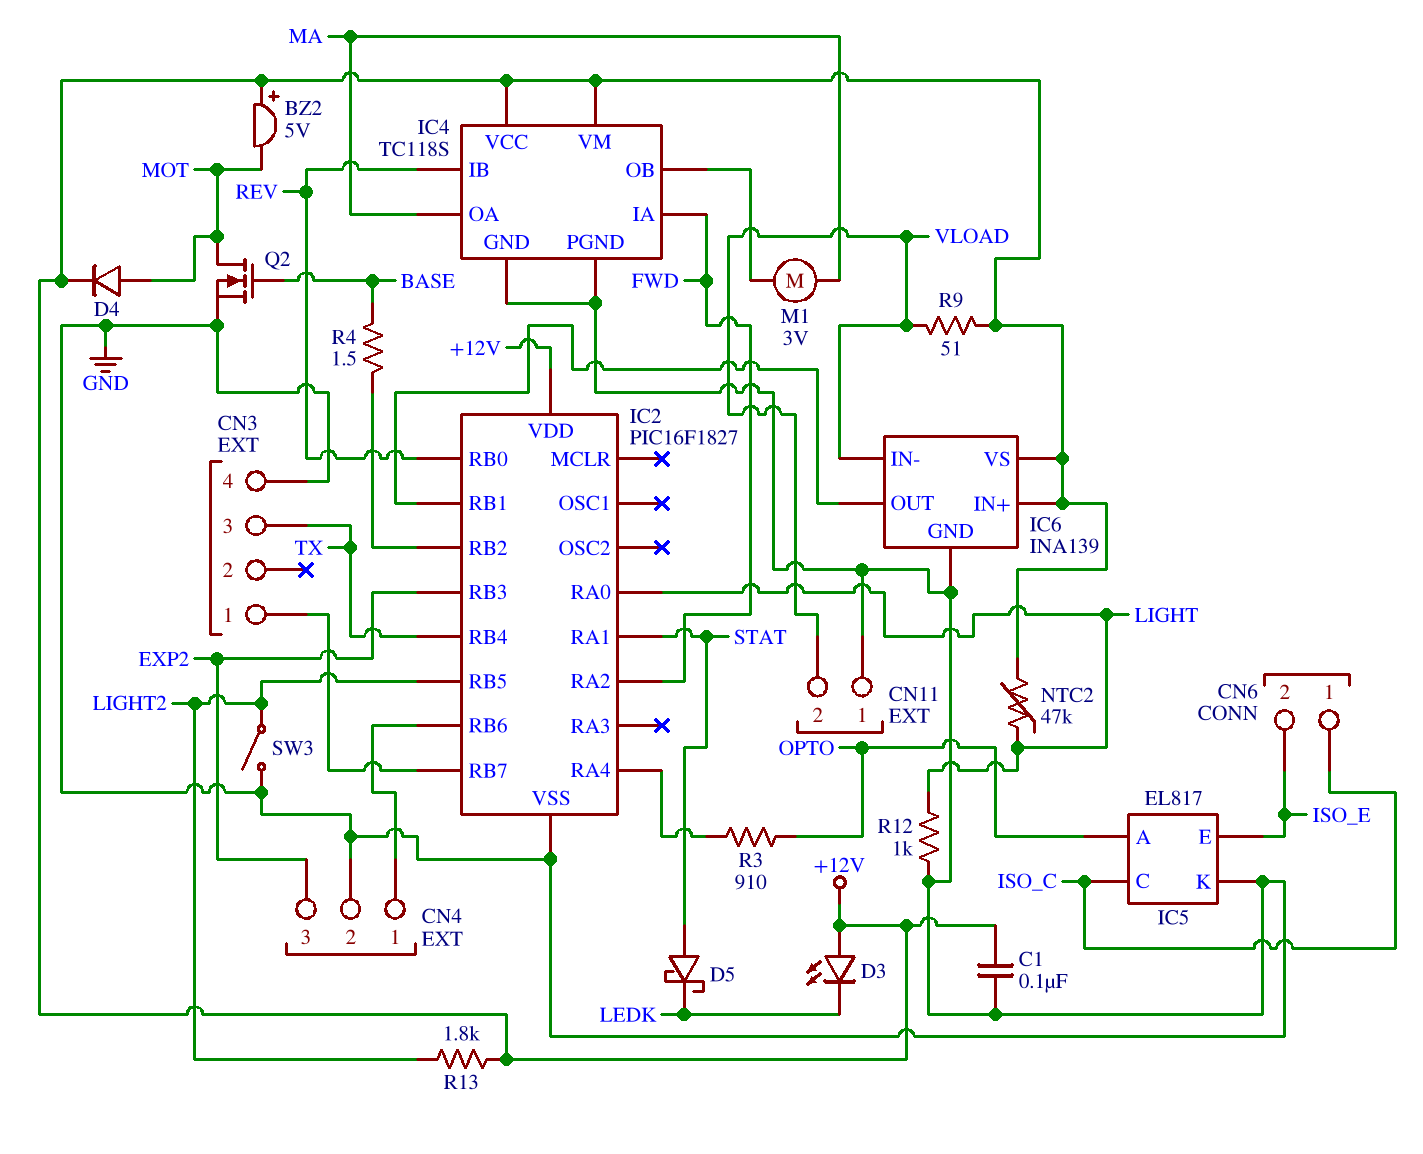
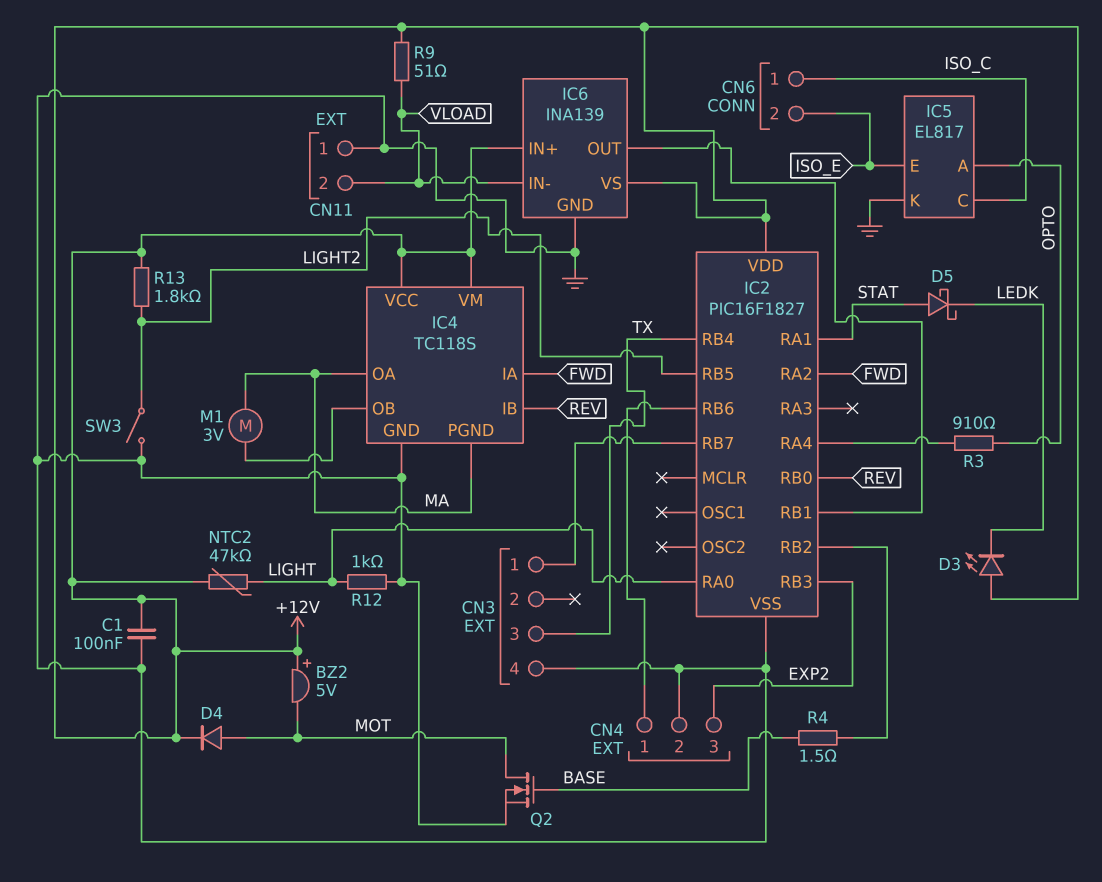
IC4 pin PGND: GND -> MA

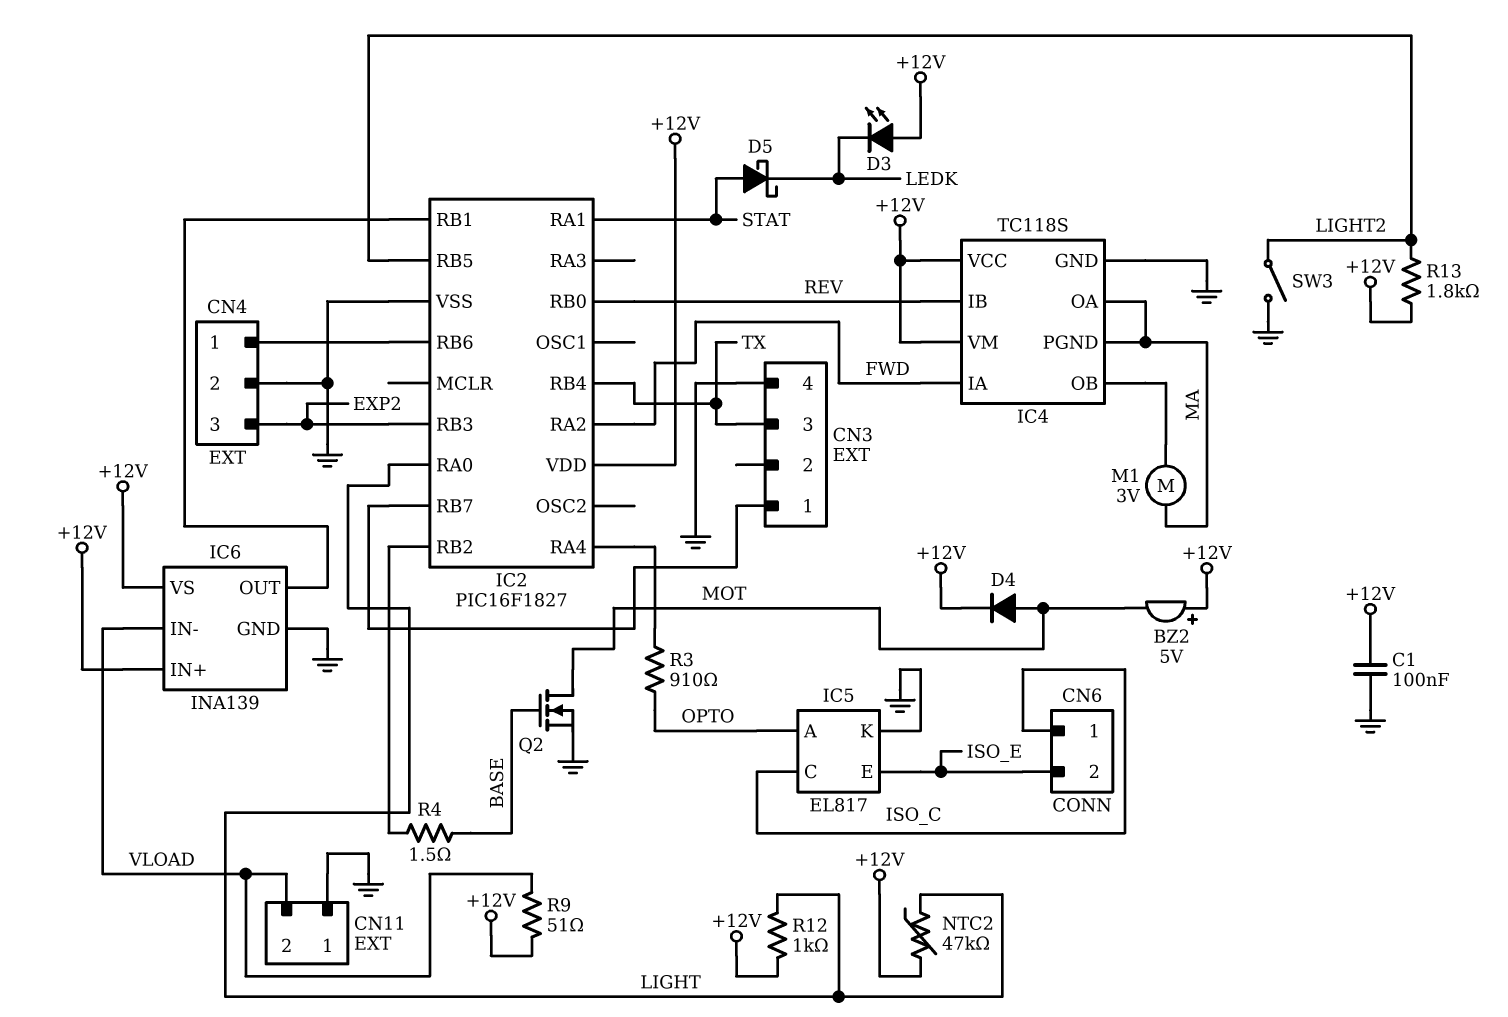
R12: 1k (GND, LIGHT) -> 1k (+12V, LIGHT)

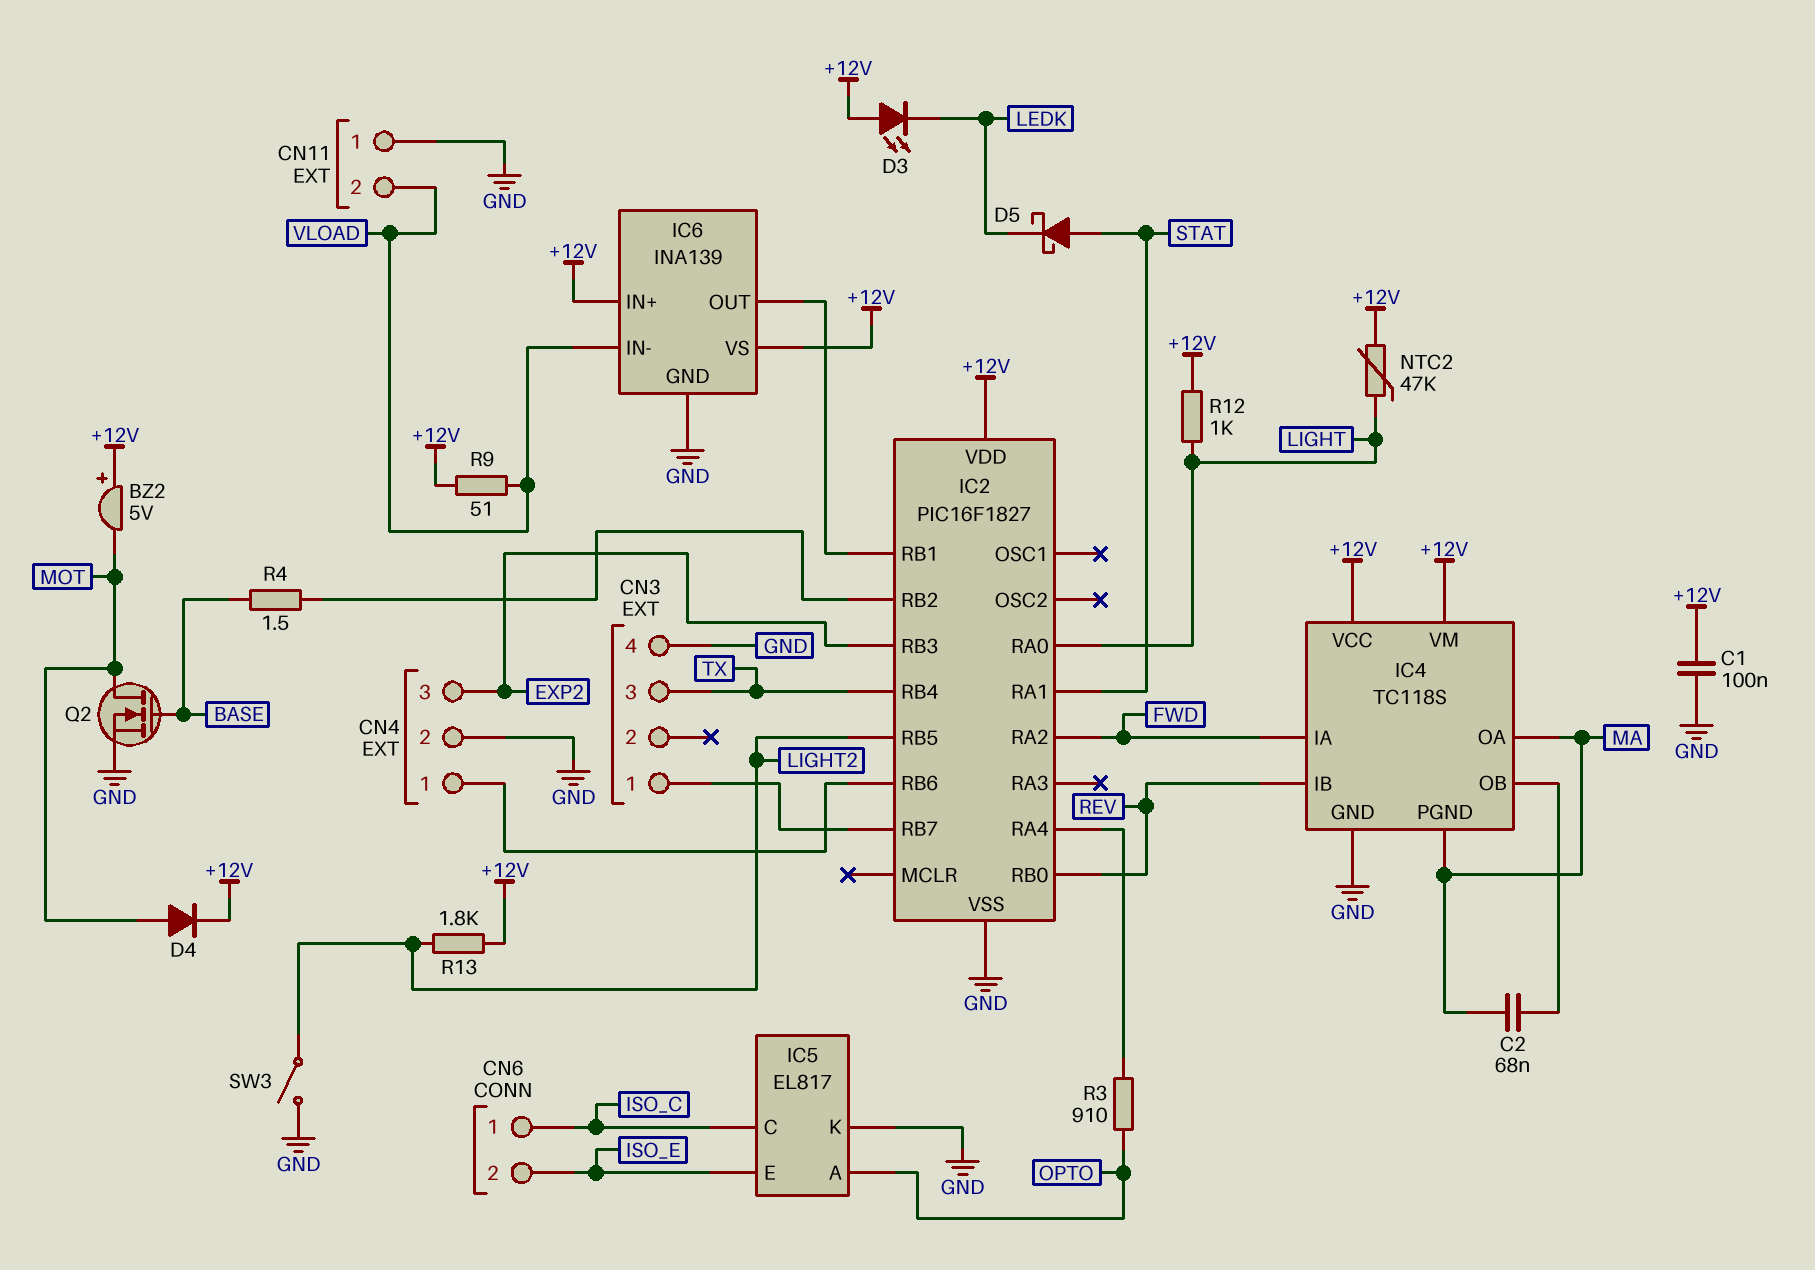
C2: none -> 68nF (IC4/OB, MA)
M1: motor 3V (IC4/OB, MA) -> none

